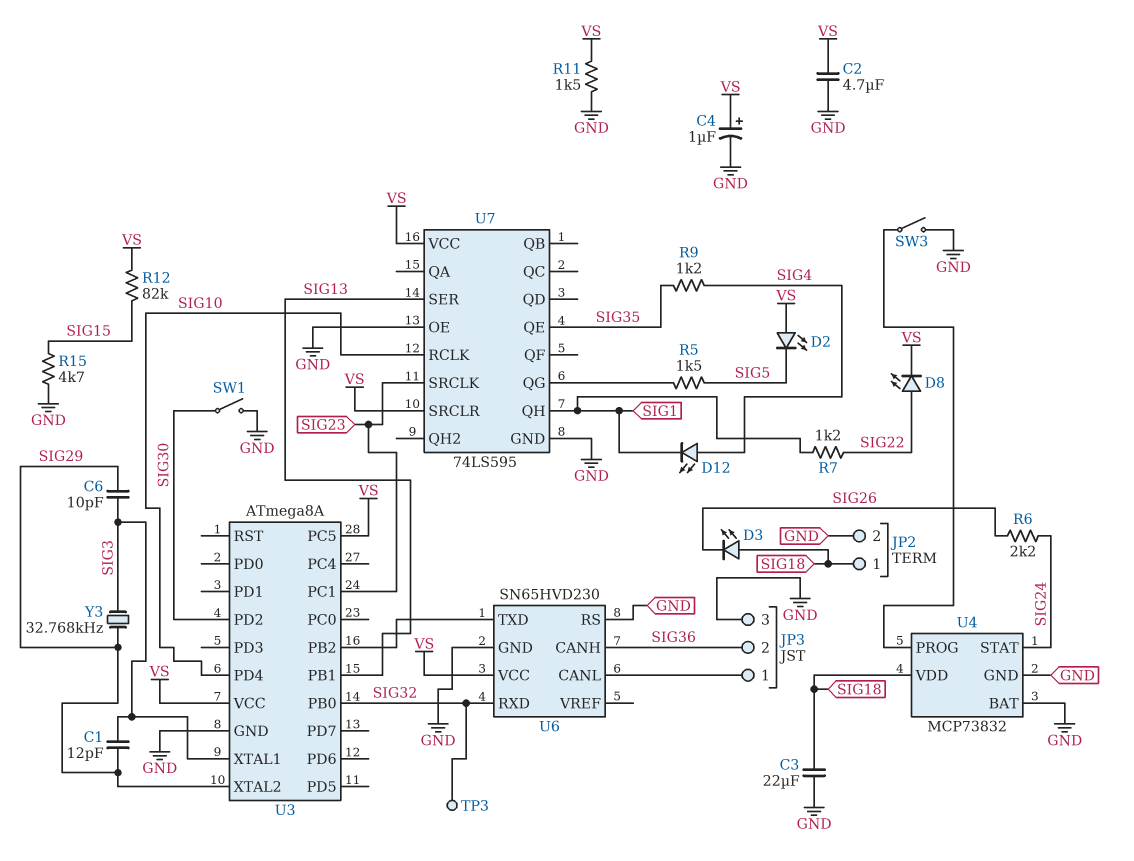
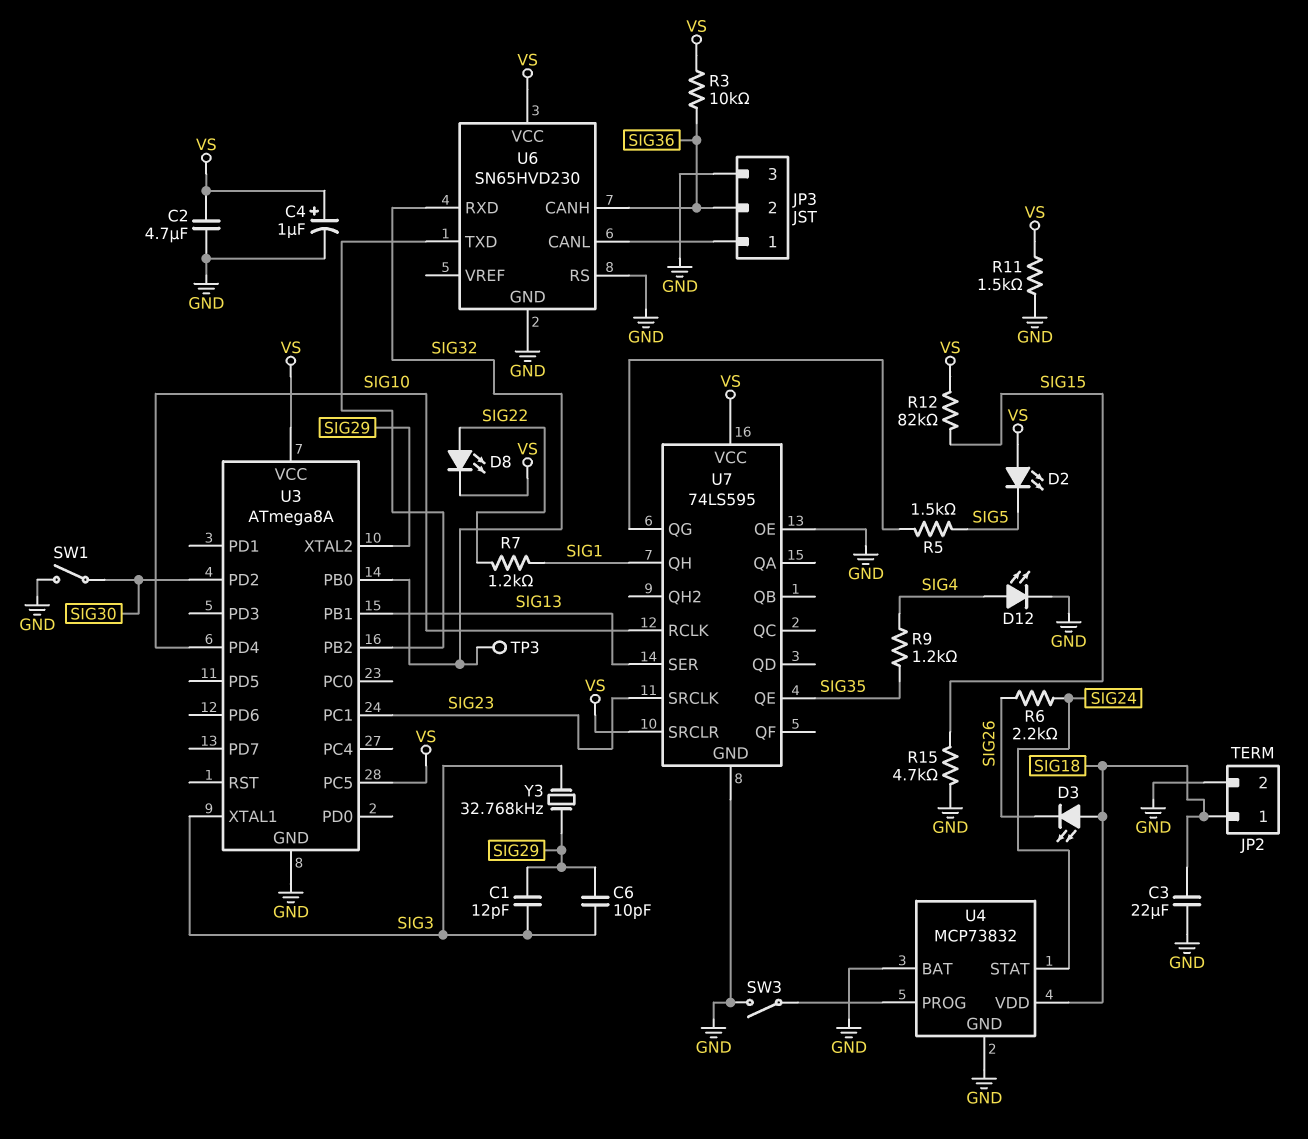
D12: LED (A SIG4, K SIG1) -> LED (A SIG4, K GND)
R3: none -> 10k (SIG36, VS)

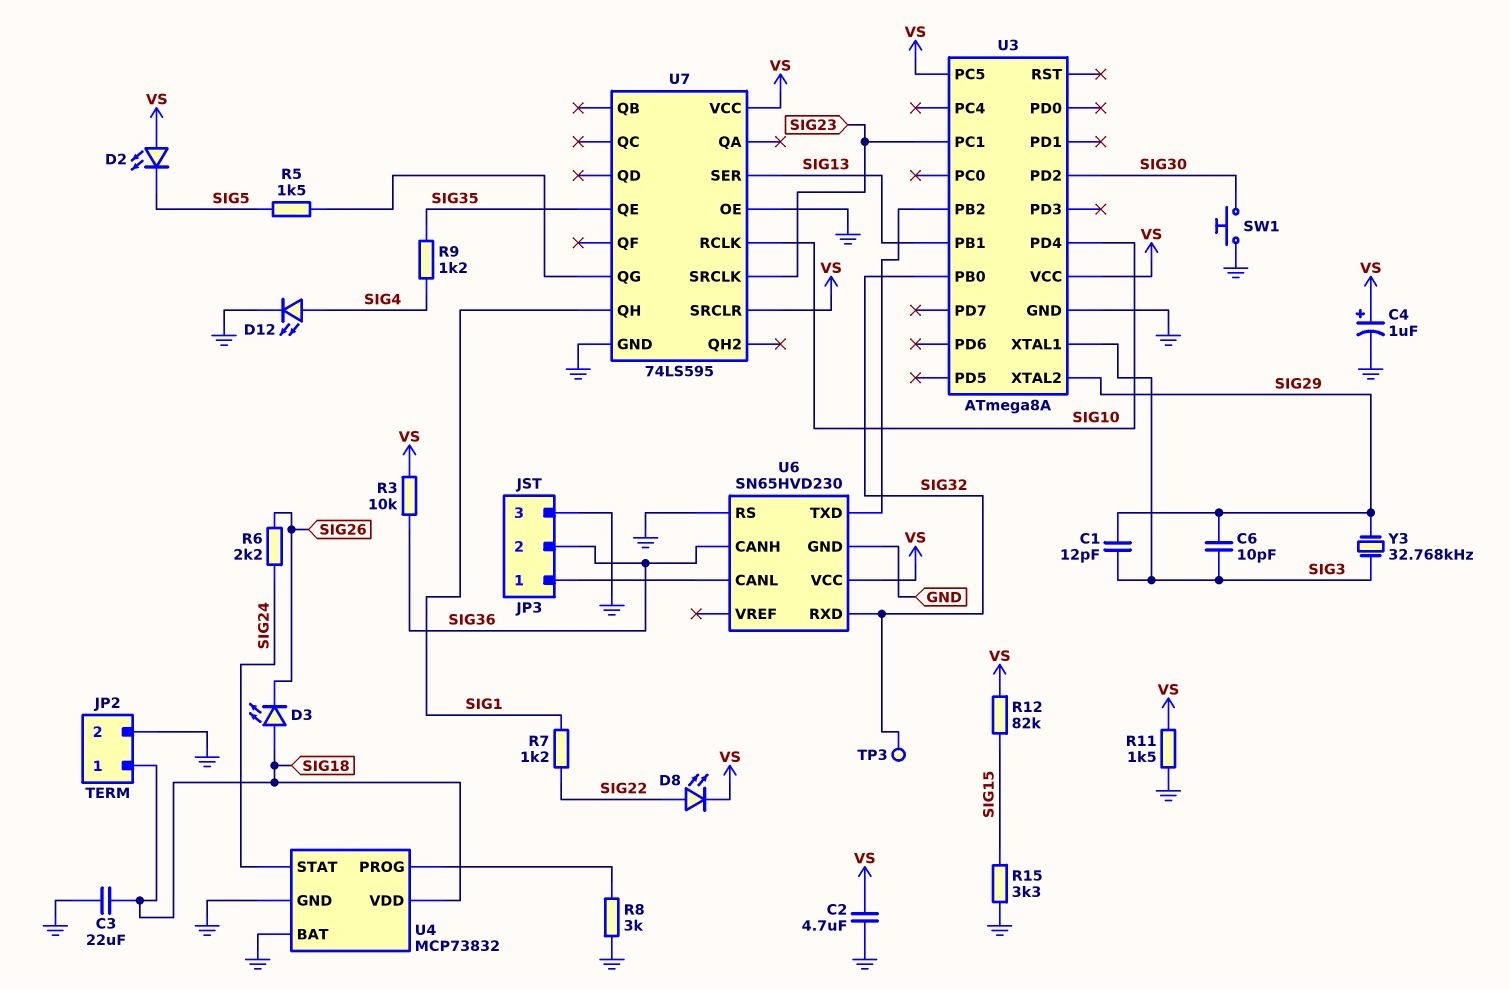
R8: none -> 3k (GND, U4/PROG)
R15: 4.7k (GND, SIG15) -> 3.3k (GND, SIG15)
SW1: switch (GND, SIG30) -> button (GND, SIG30)
SW3: switch (GND, U4/PROG) -> none

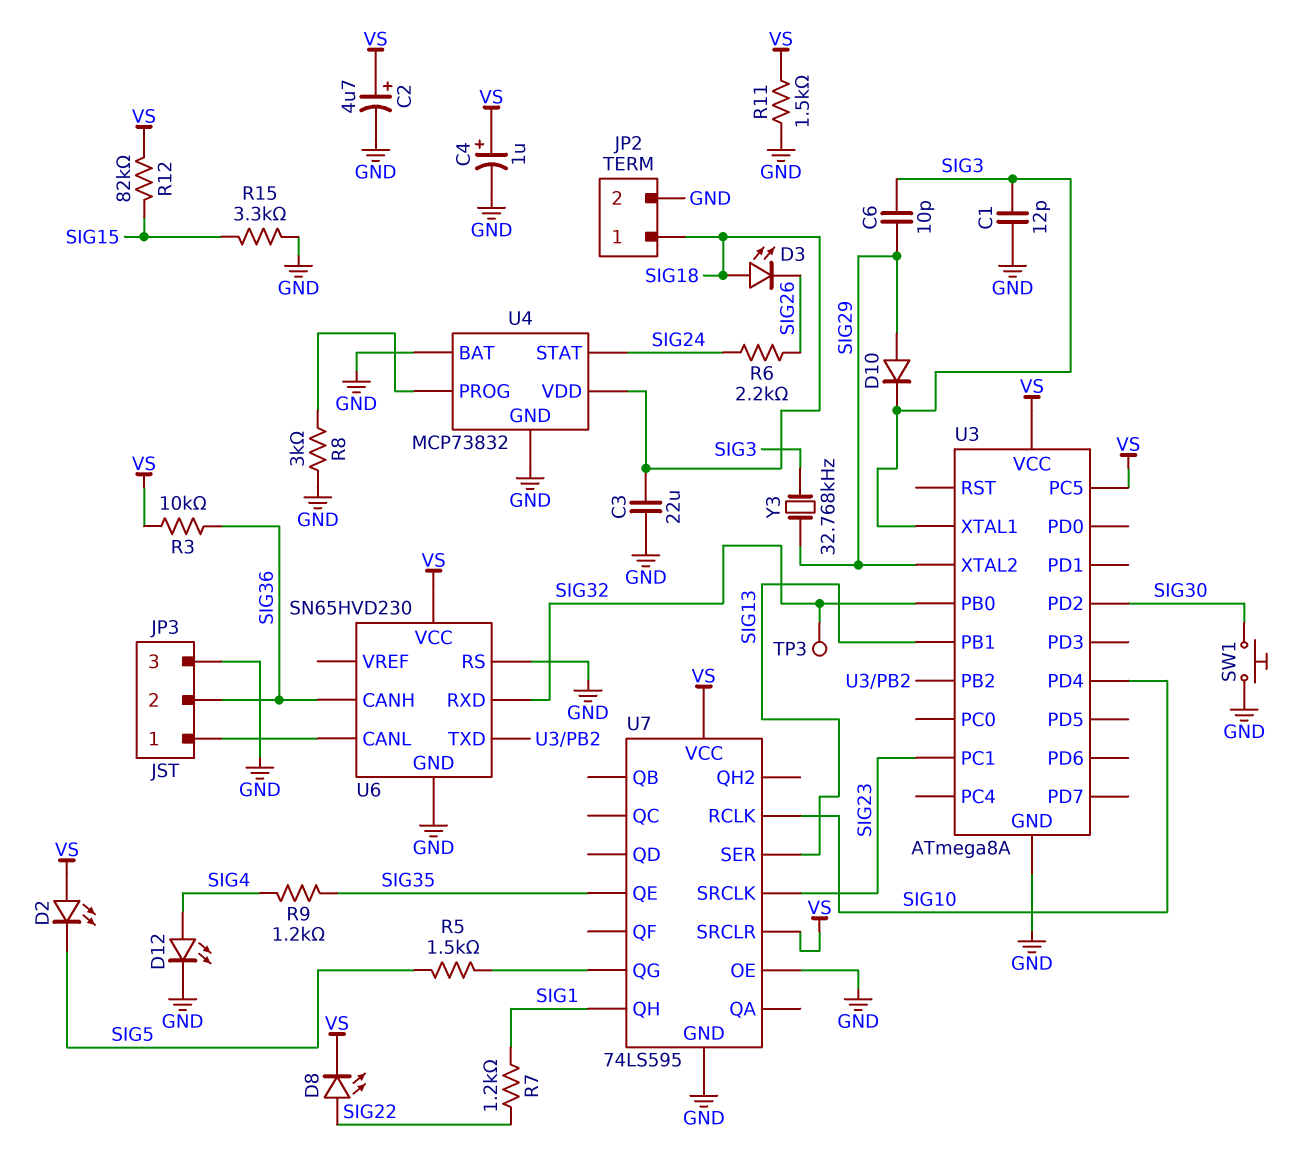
C1: 12pF (SIG3, SIG29) -> 12pF (GND, SIG3)
C2: 4.7uF (GND, VS) -> 4.7uF (plus VS, minus GND)
D10: none -> diode (A SIG29, K SIG3)

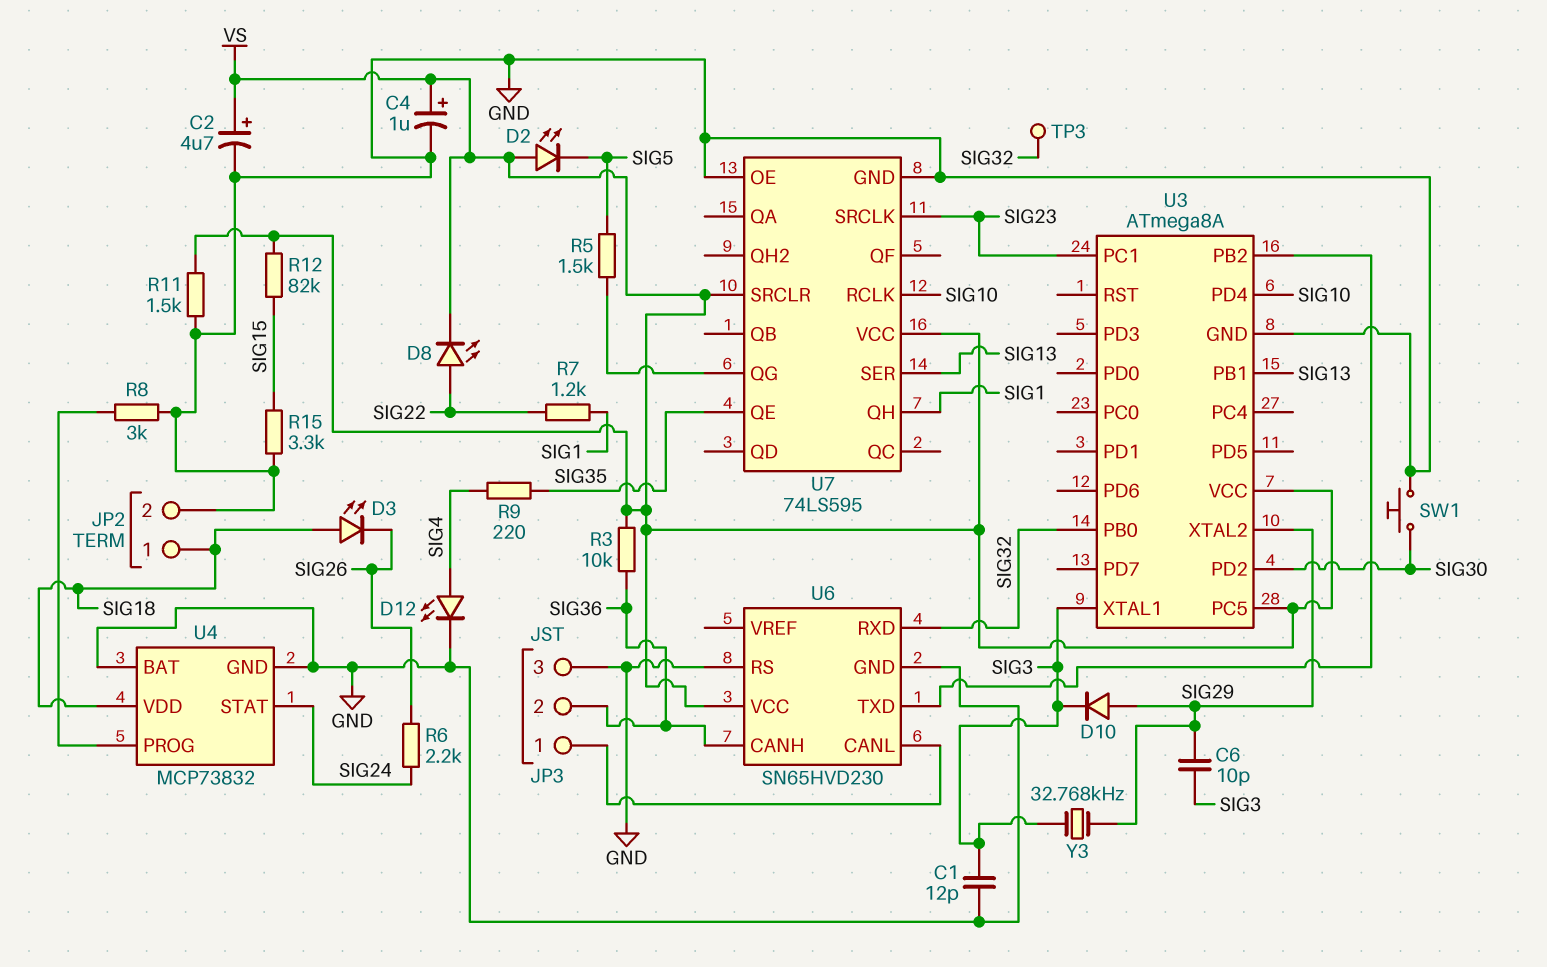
C3: 22uF (GND, SIG18) -> none
R9: 1.2k (SIG4, SIG35) -> 220 (SIG4, SIG35)

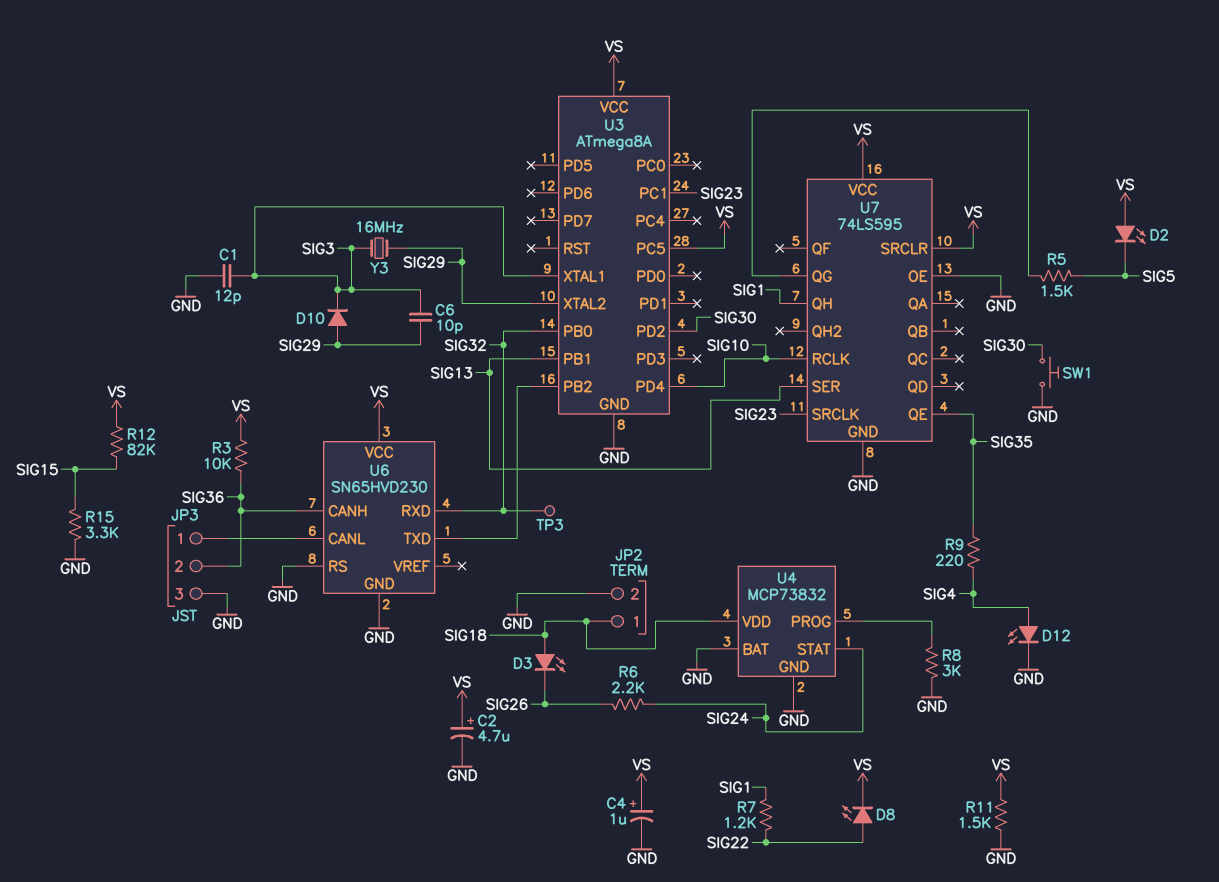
Y3: 32.768kHz (SIG3, SIG29) -> 16MHz (SIG3, SIG29)

